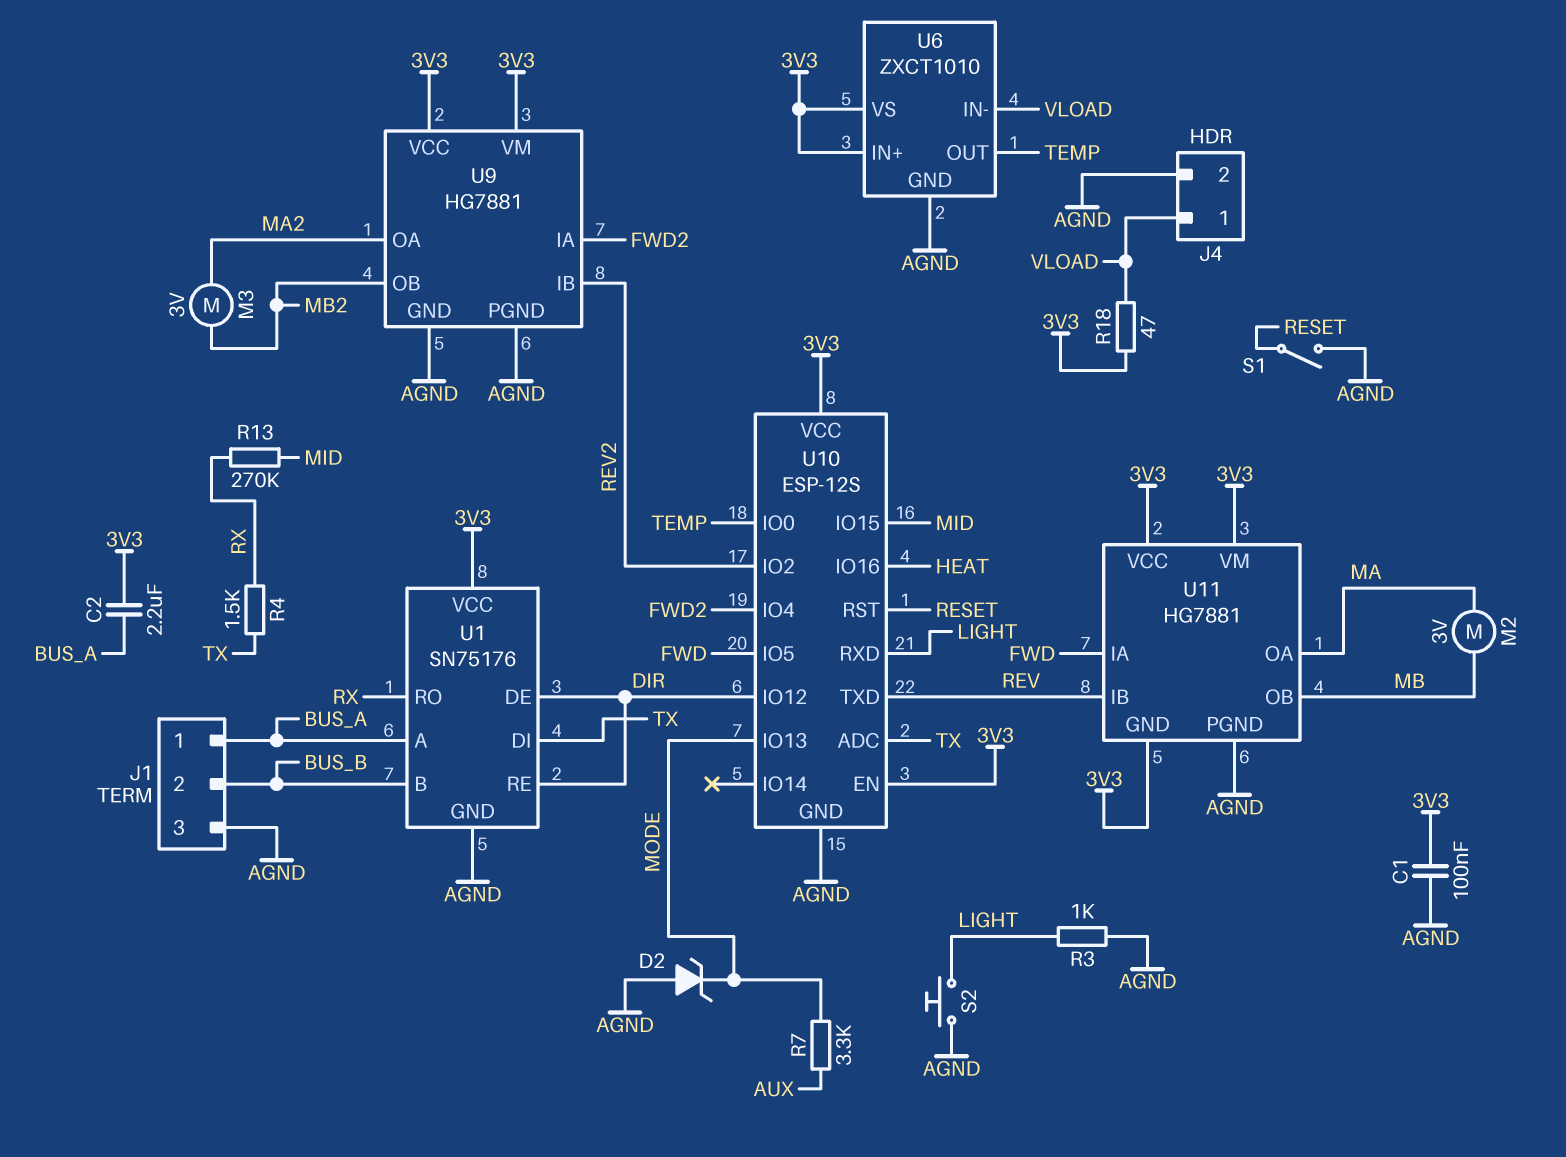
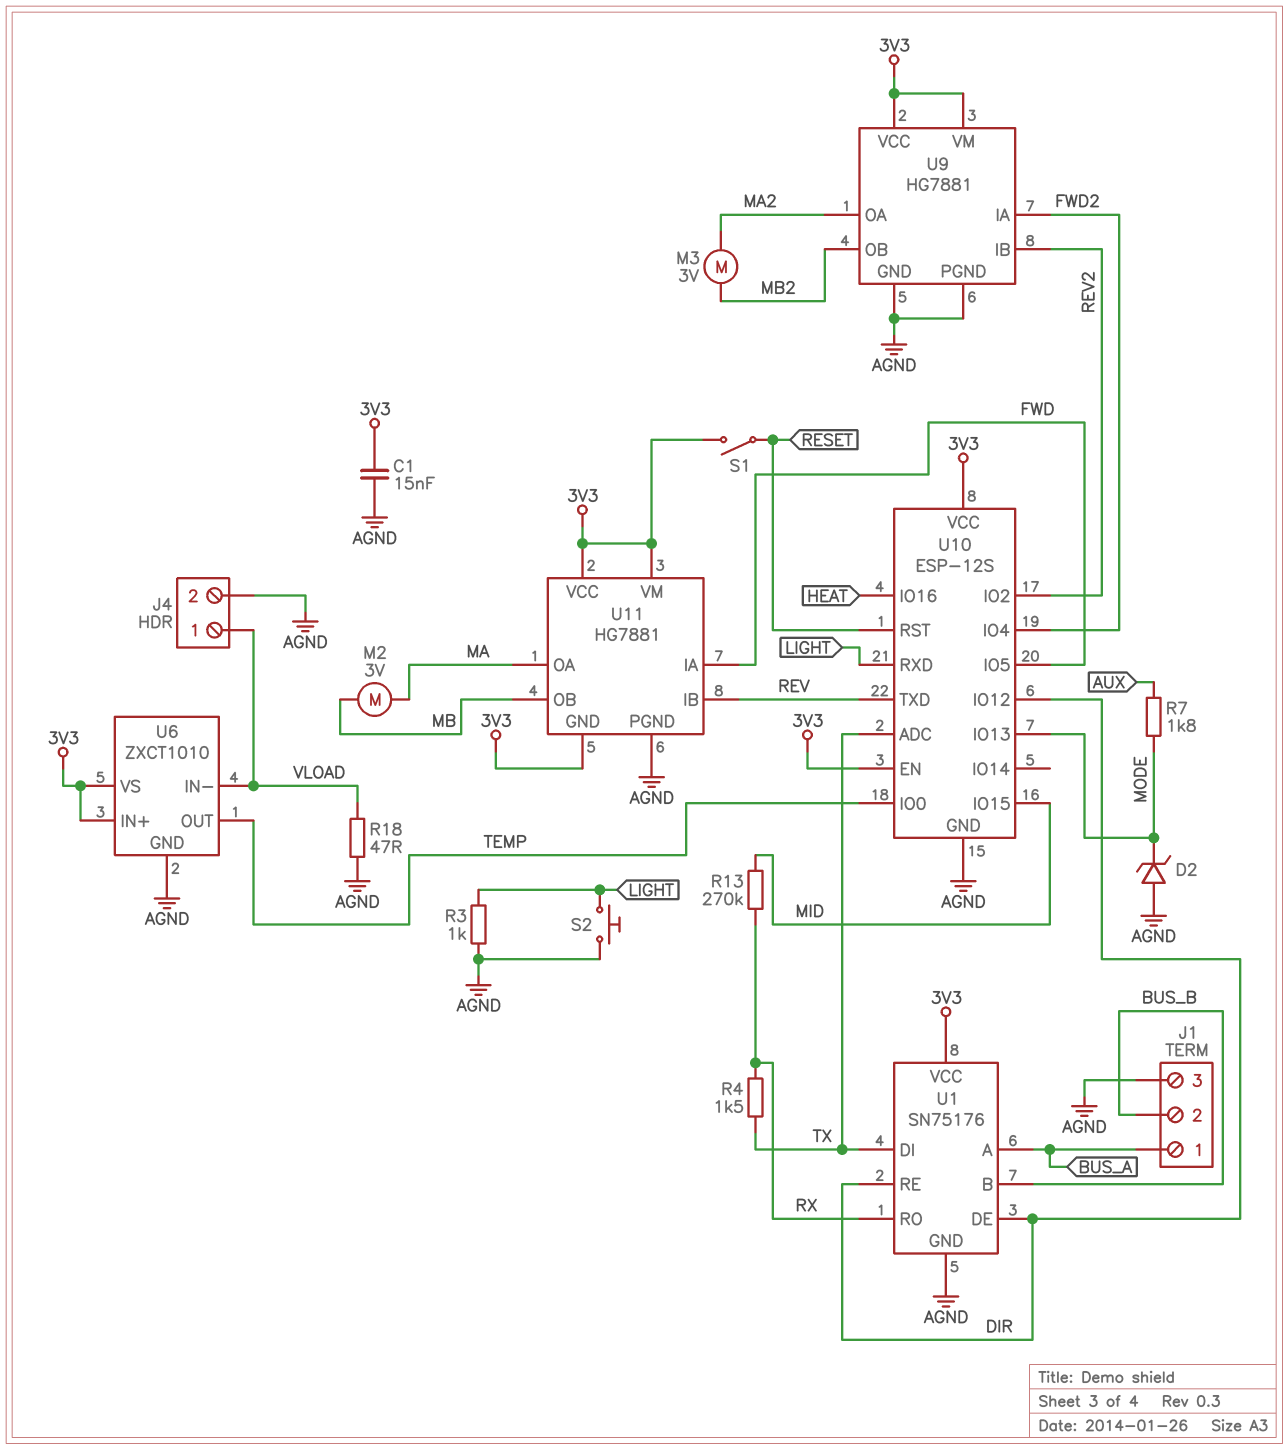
C1: 100nF (3V3, AGND) -> 15nF (3V3, AGND)
C2: 2.2uF (3V3, BUS_A) -> none
R7: 3.3k (AUX, MODE) -> 1.8k (AUX, MODE)
R18: 47 (3V3, VLOAD) -> 47 (AGND, VLOAD)
S1: switch (AGND, RESET) -> switch (3V3, RESET)

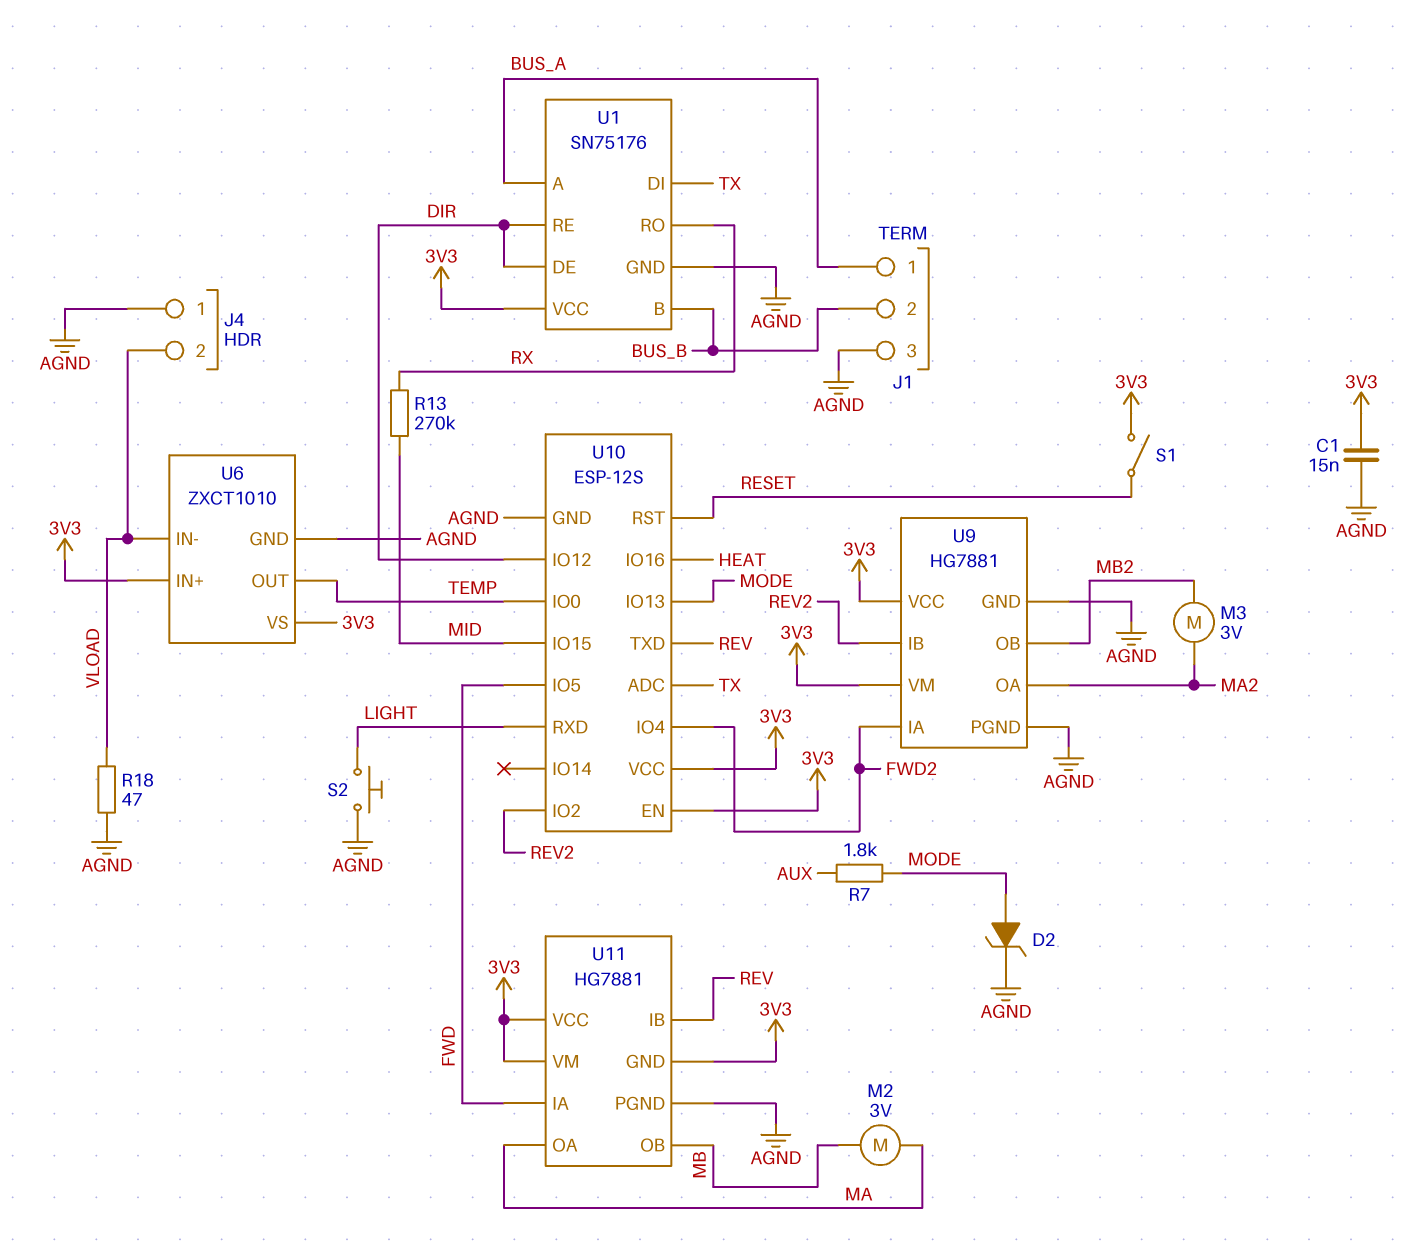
D2: zener (A AGND, K MODE) -> zener (A MODE, K AGND)
J4 pin 1: VLOAD -> AGND
J4 pin 2: AGND -> VLOAD
R3: 1k (AGND, LIGHT) -> none
R4: 1.5k (RX, TX) -> none

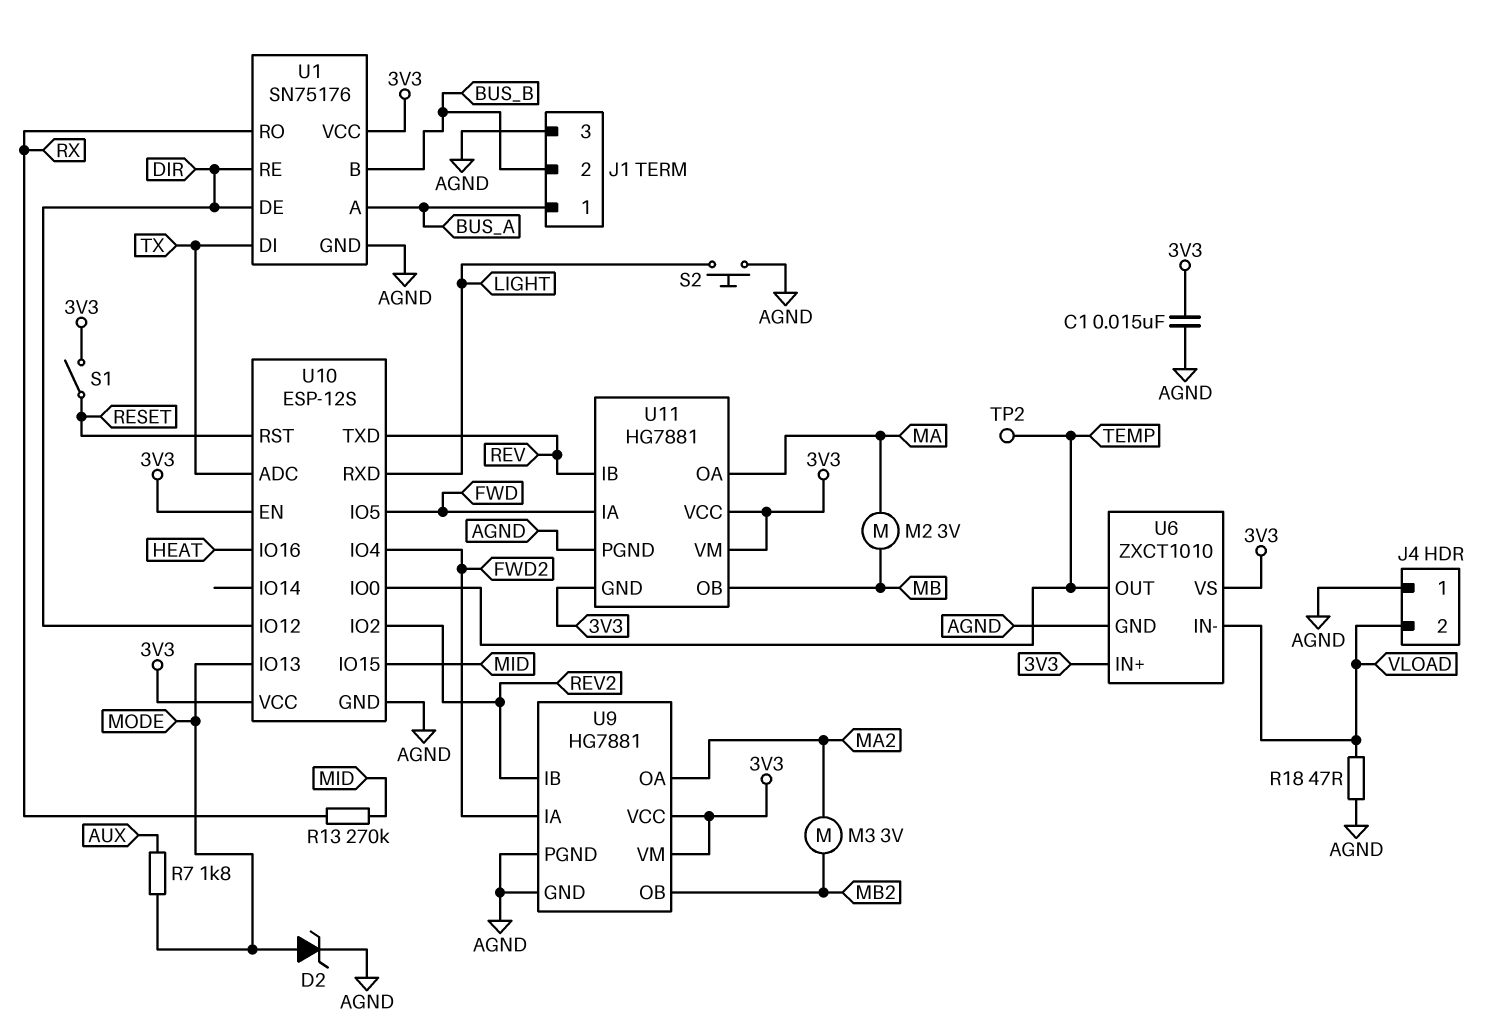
TP2: none -> test point (TEMP)

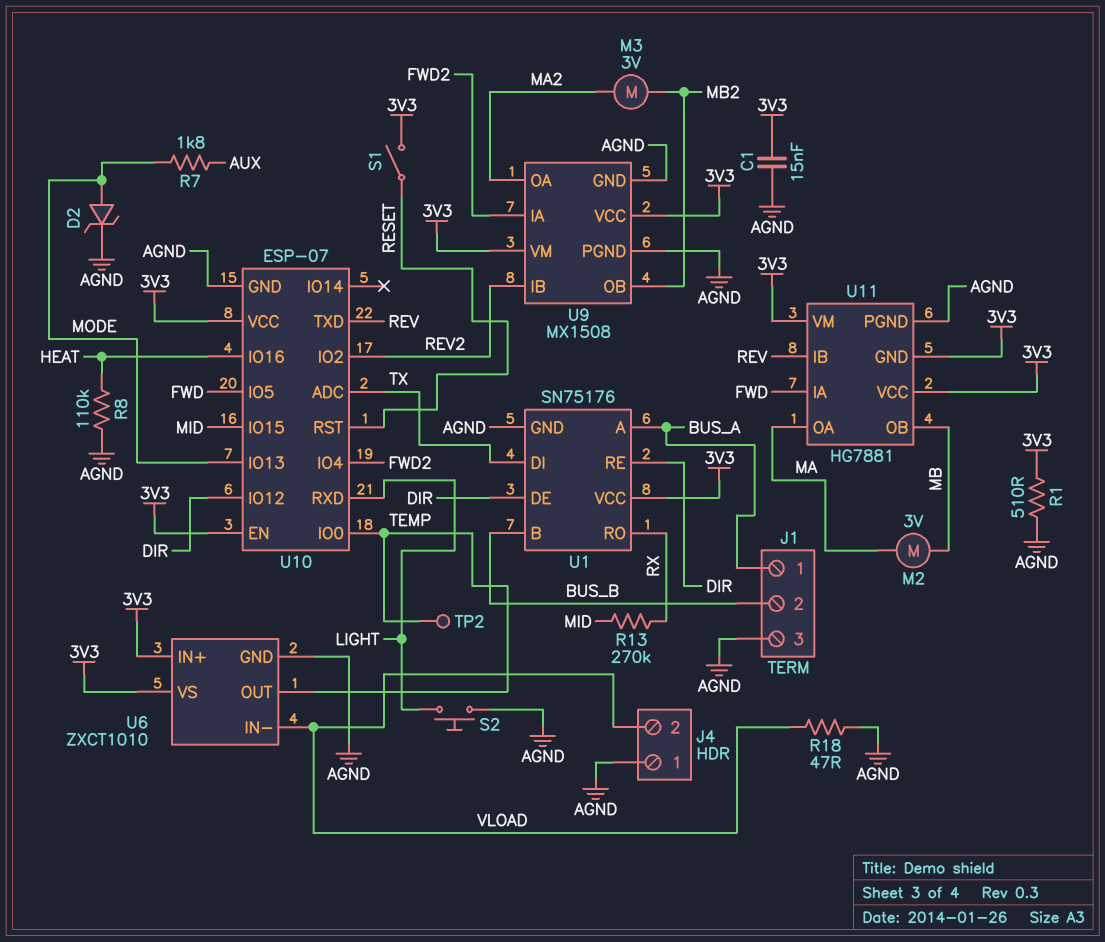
R1: none -> 510 (3V3, AGND)
R8: none -> 110k (AGND, HEAT)
U9: HG7881 -> MX1508
U10: ESP-12S -> ESP-07

